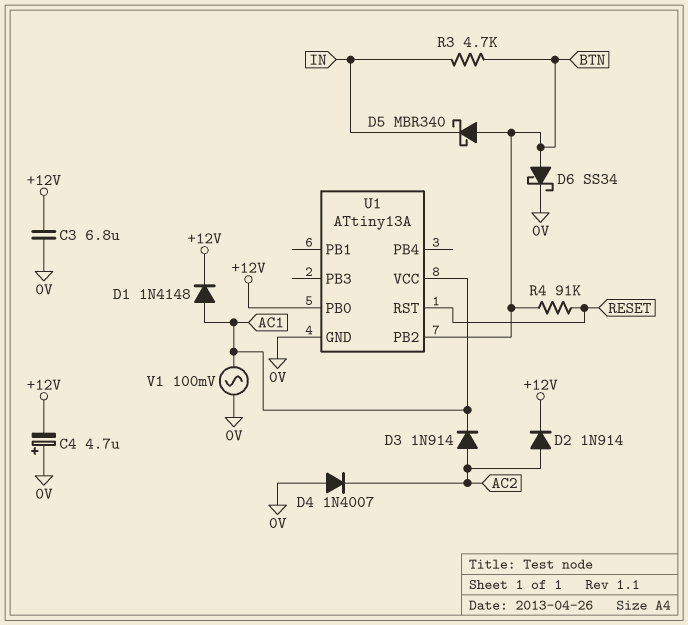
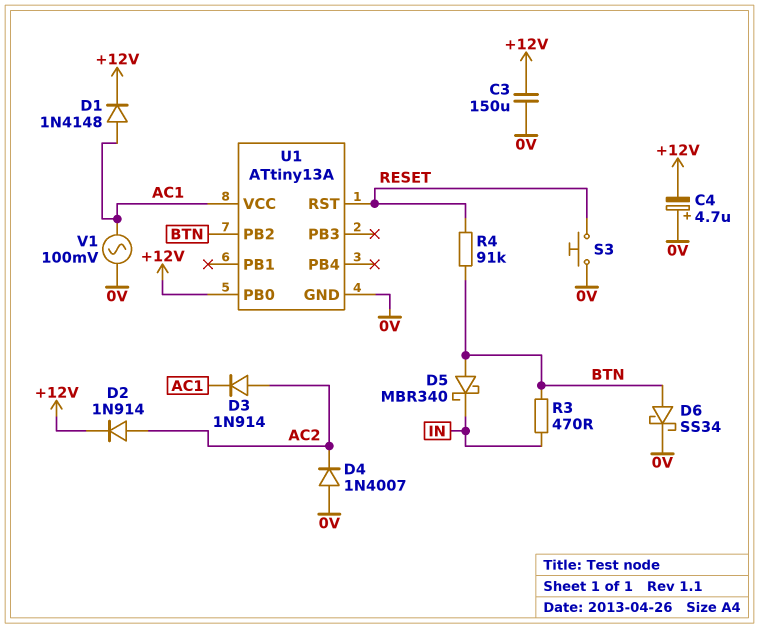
C3: 6.8uF (+12V, 0V) -> 150uF (+12V, 0V)
R3: 4.7k (BTN, IN) -> 470 (BTN, IN)
S3: none -> button (0V, RESET)

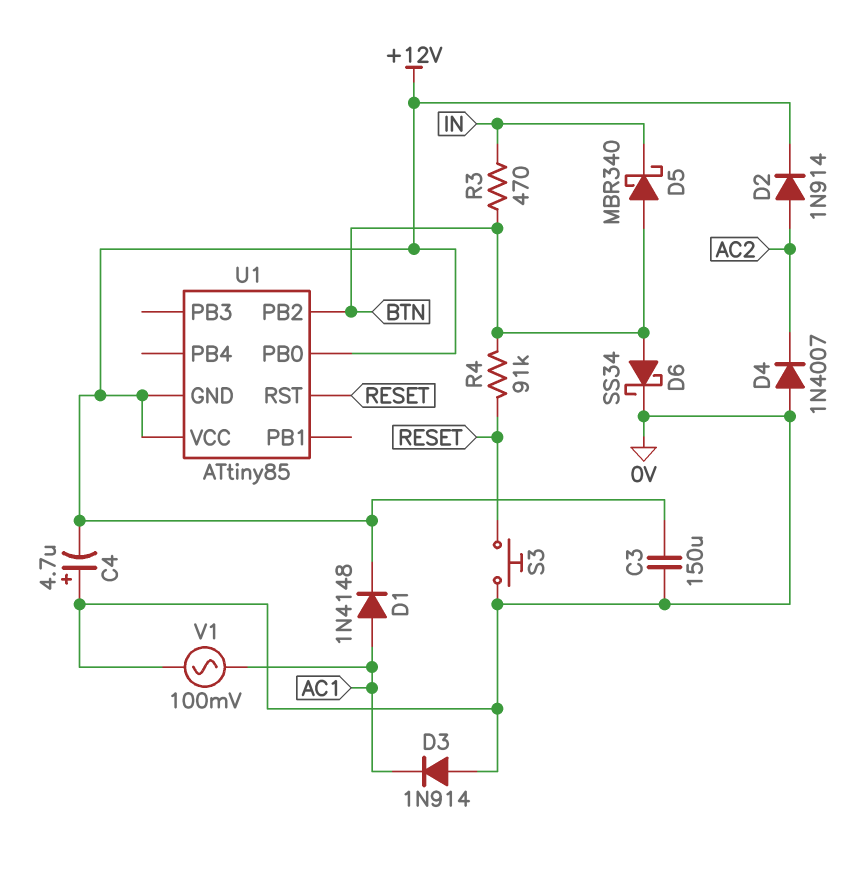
D3: diode 1N914 (A AC2, K AC1) -> diode 1N914 (A 0V, K AC1)
U1: ATtiny13A -> ATtiny85
U1 pin GND: 0V -> +12V
U1 pin VCC: AC1 -> +12V

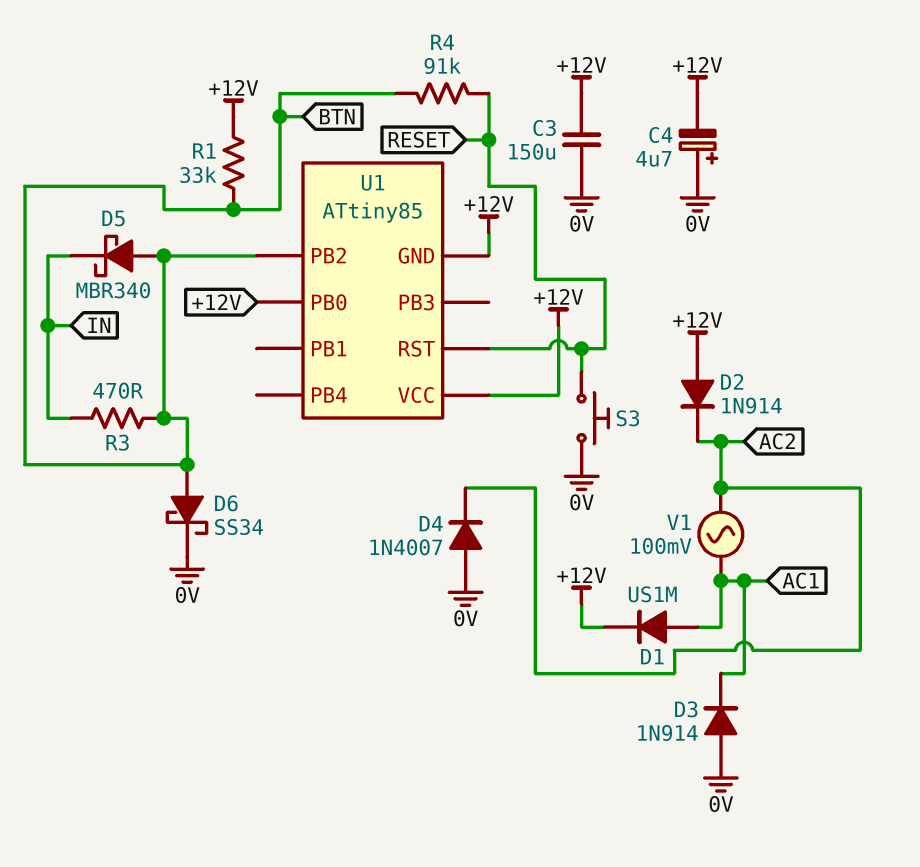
D1: diode 1N4148 (A AC1, K +12V) -> diode US1M (A AC1, K +12V)
D2: diode 1N914 (A AC2, K +12V) -> diode 1N914 (A +12V, K AC2)
R1: none -> 33k (+12V, BTN)
V1: AC 100mV (0V, AC1) -> AC 100mV (AC1, AC2)

